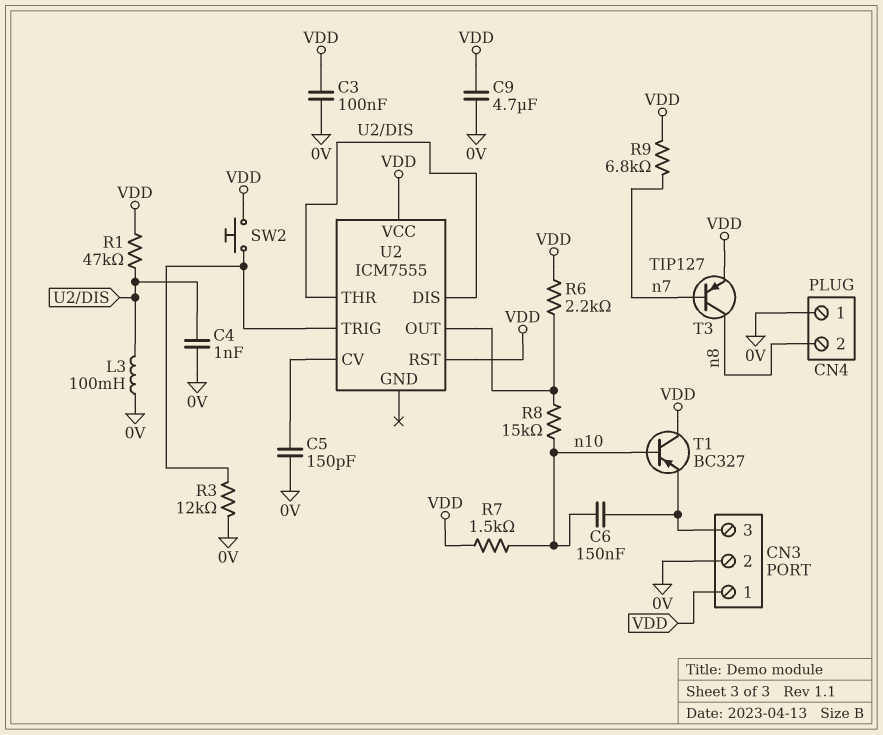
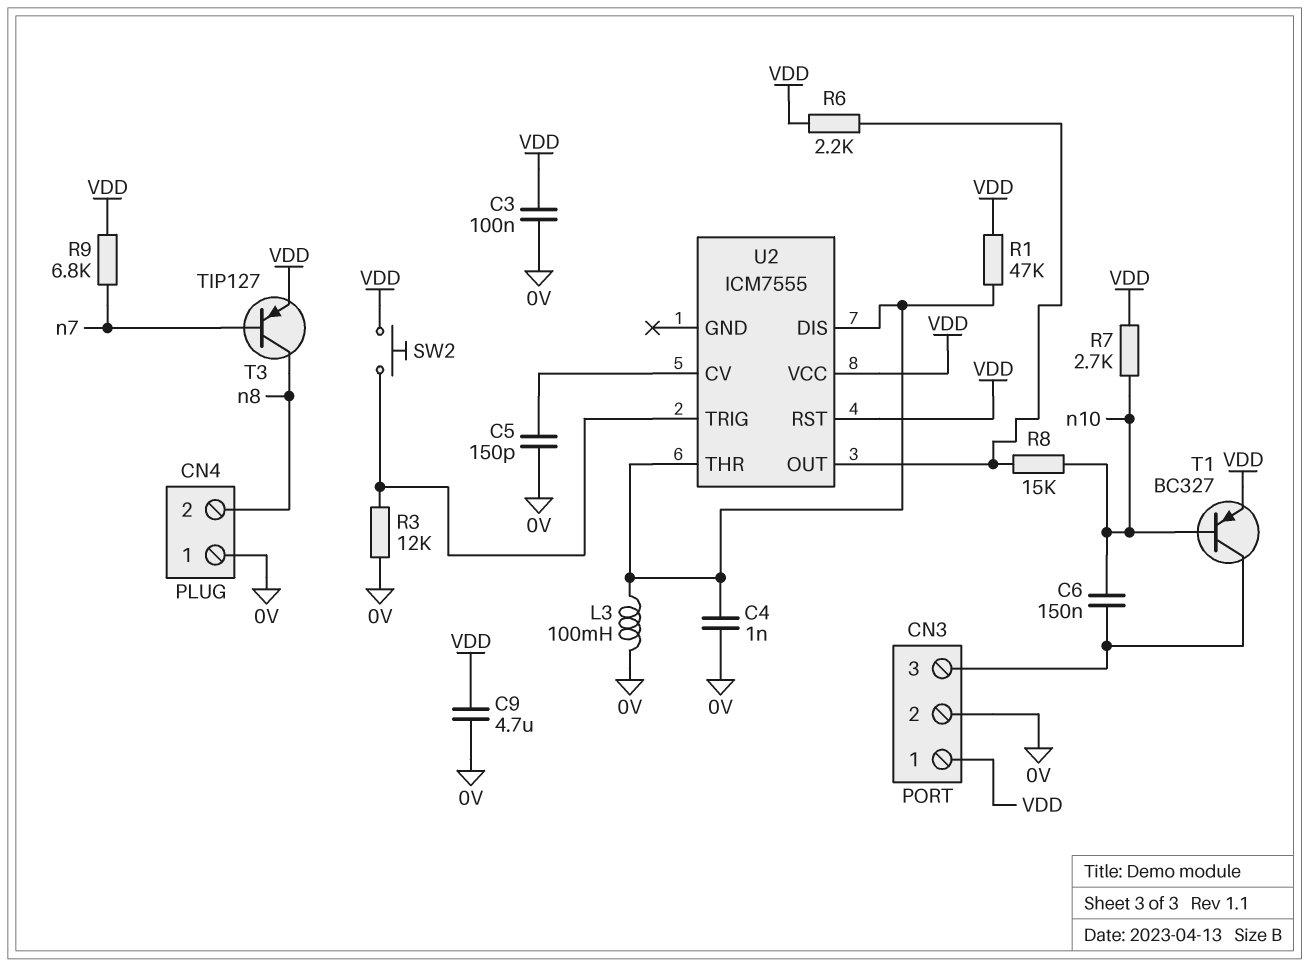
R7: 1.5k (VDD, n10) -> 2.7k (VDD, n10)
T1: PNP BC327 (B n10, C VDD, E CN3/3) -> PNP BC327 (B n10, C CN3/3, E VDD)

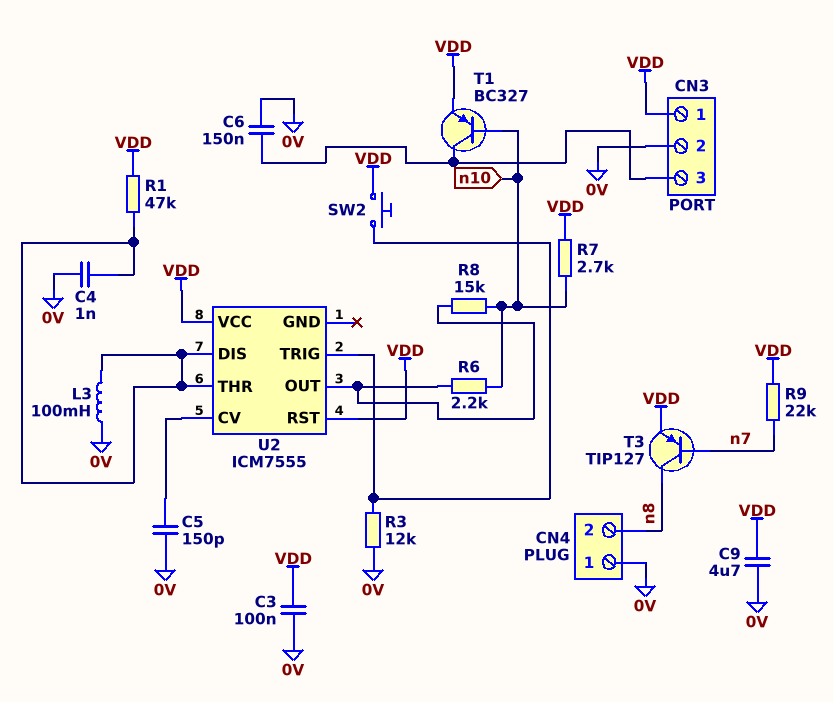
C6: 150nF (CN3/3, n10) -> 150nF (0V, CN3/3)
R6: 2.2k (U2/OUT, VDD) -> 2.2k (U2/OUT, n10)
R9: 6.8k (VDD, n7) -> 22k (VDD, n7)

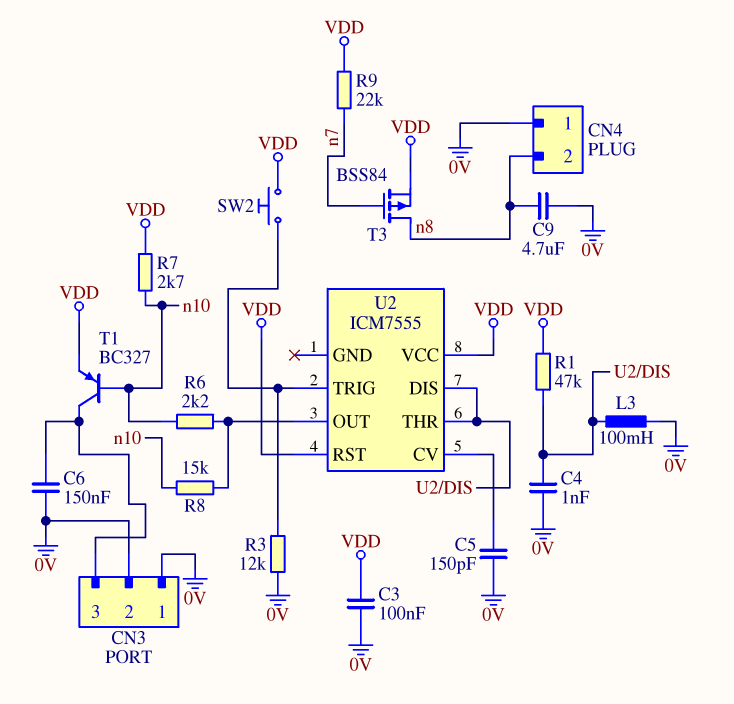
C9: 4.7uF (0V, VDD) -> 4.7uF (0V, n8)
CN3 pin 1: VDD -> 0V
T3: PNP TIP127 (B n7, C n8, E VDD) -> PMOS BSS84 (G n7, D n8, S VDD)

